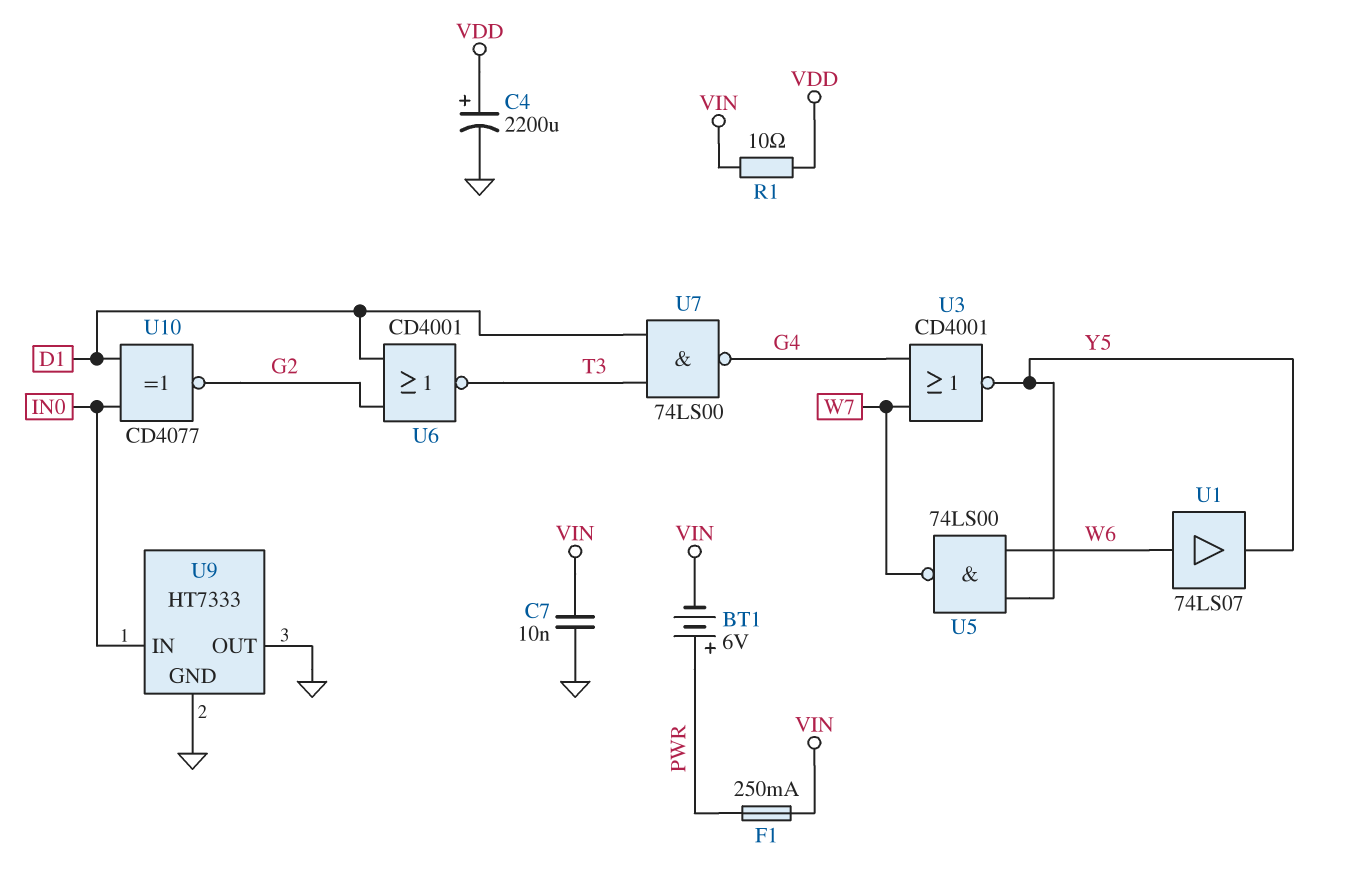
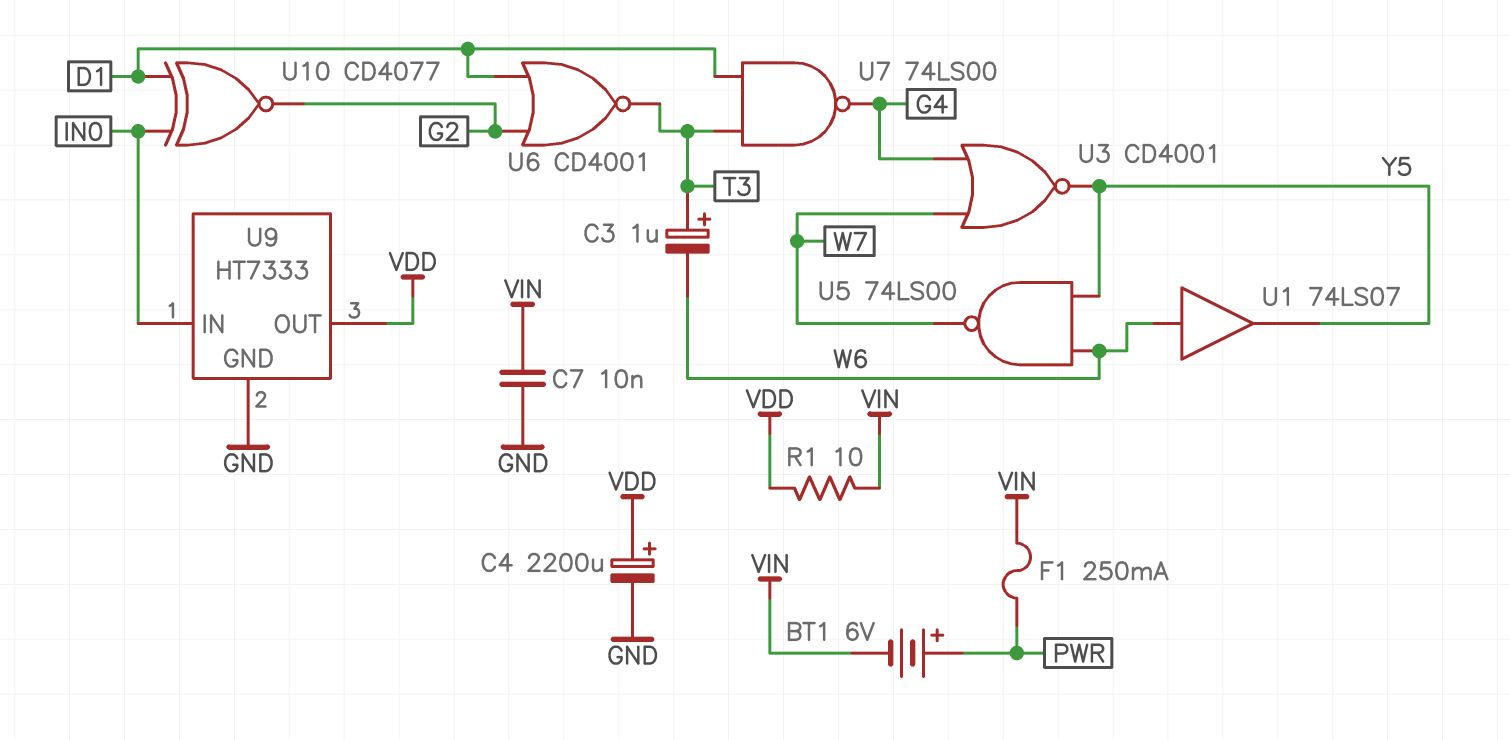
C3: none -> 1uF (plus T3, minus W6)
U9 pin OUT: GND -> VDD

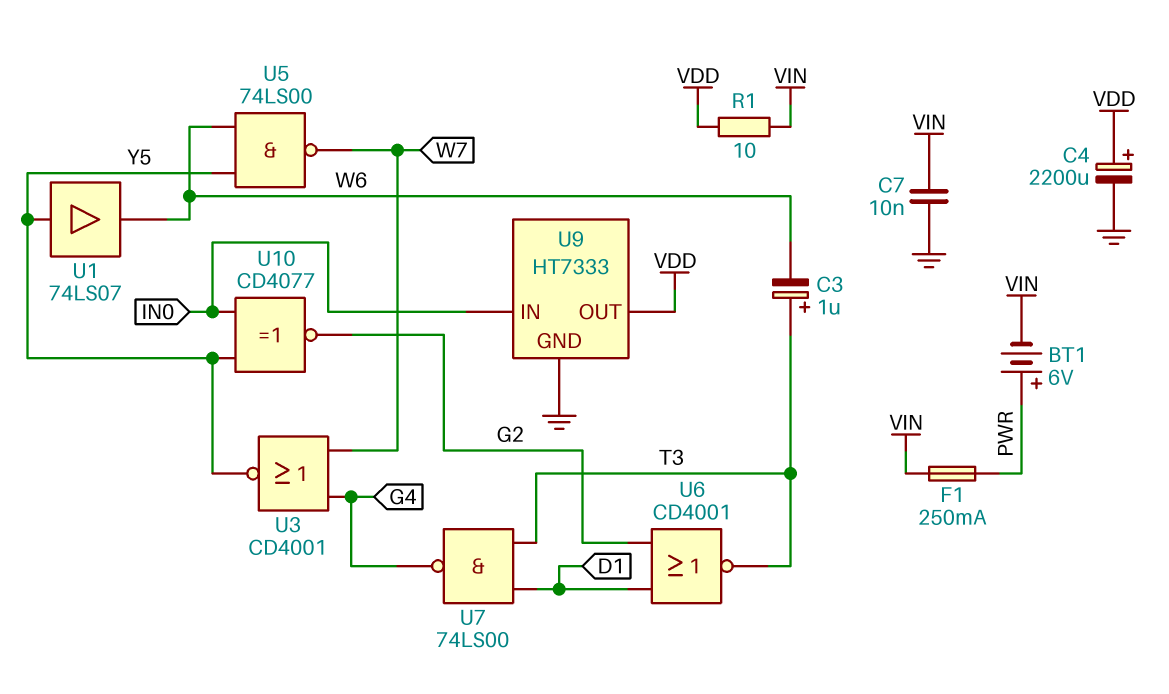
U1: buffer 74LS07 (in W6, out Y5) -> buffer 74LS07 (in Y5, out W6)
U10: XNOR CD4077 (in D1, in IN0, out G2) -> XNOR CD4077 (in IN0, in Y5, out G2)

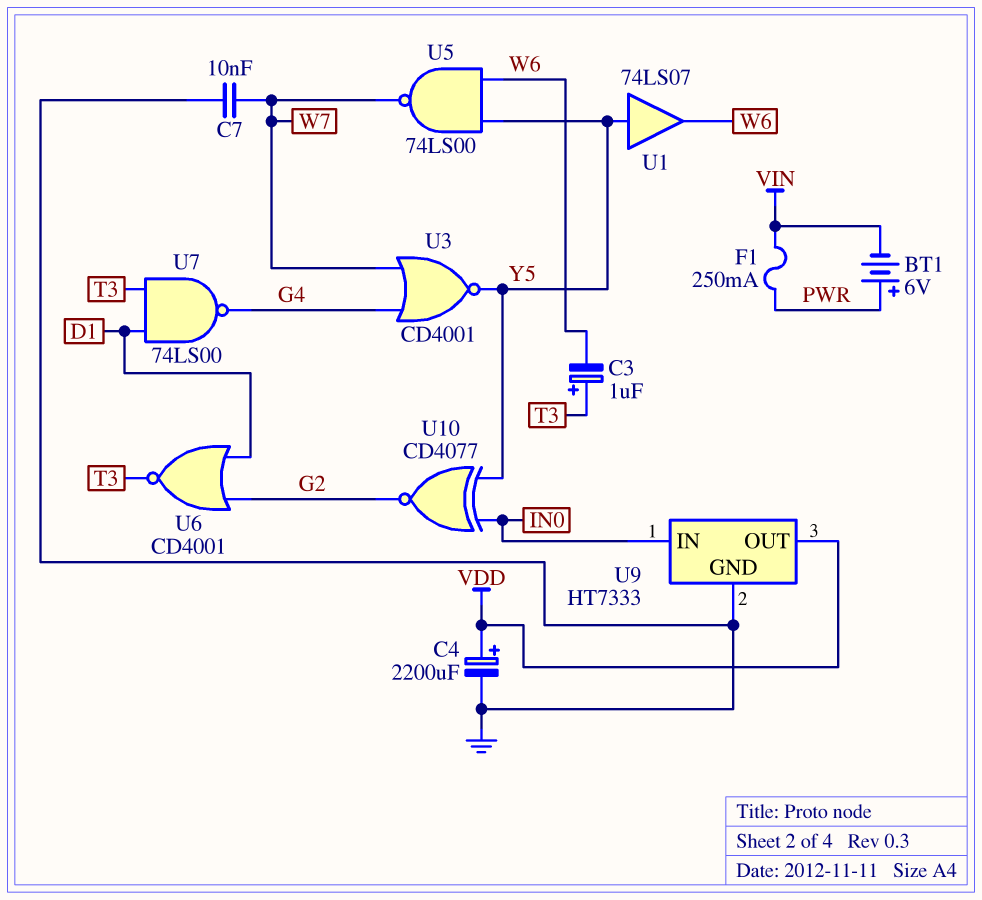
C7: 10nF (GND, VIN) -> 10nF (GND, W7)
R1: 10 (VDD, VIN) -> none

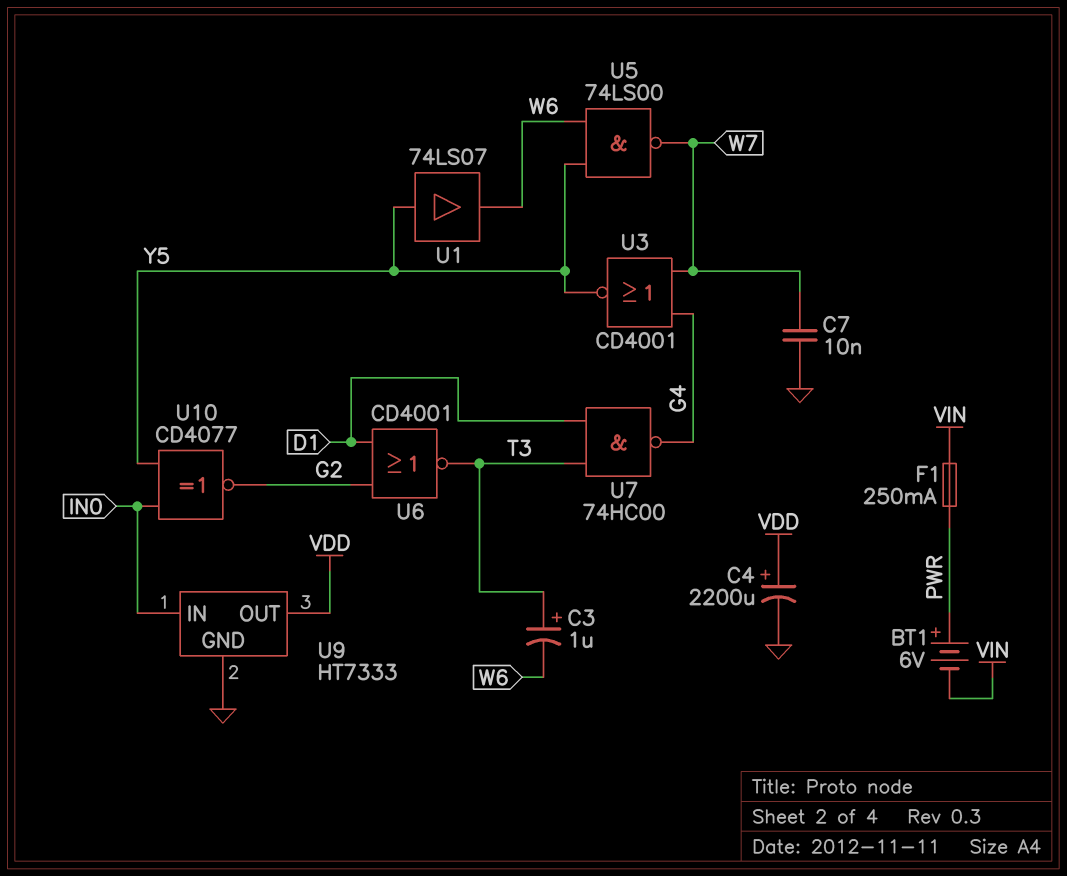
U7: NAND 74LS00 (in D1, in T3, out G4) -> NAND 74HC00 (in D1, in T3, out G4)

